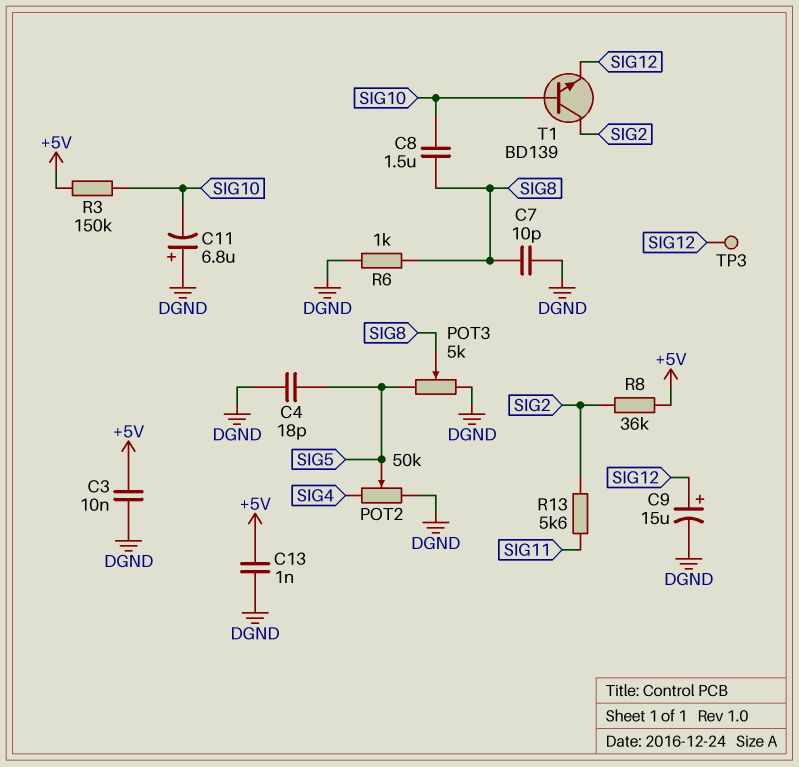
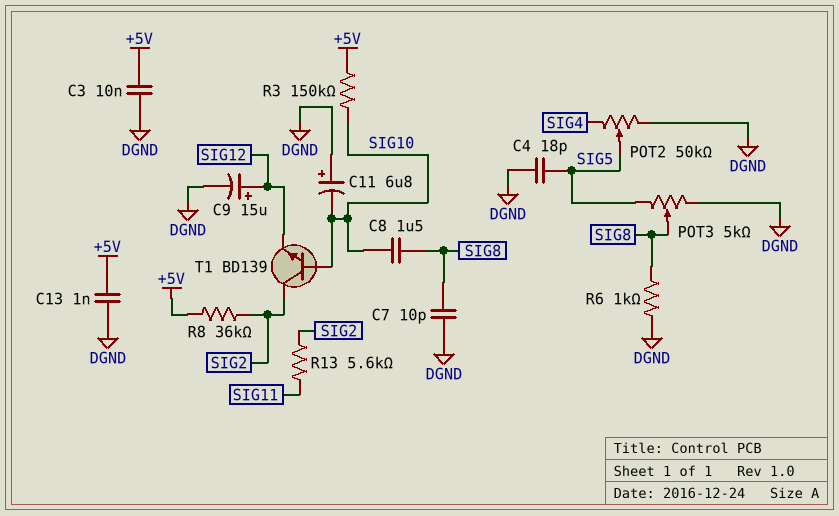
TP3: test point (SIG12) -> none

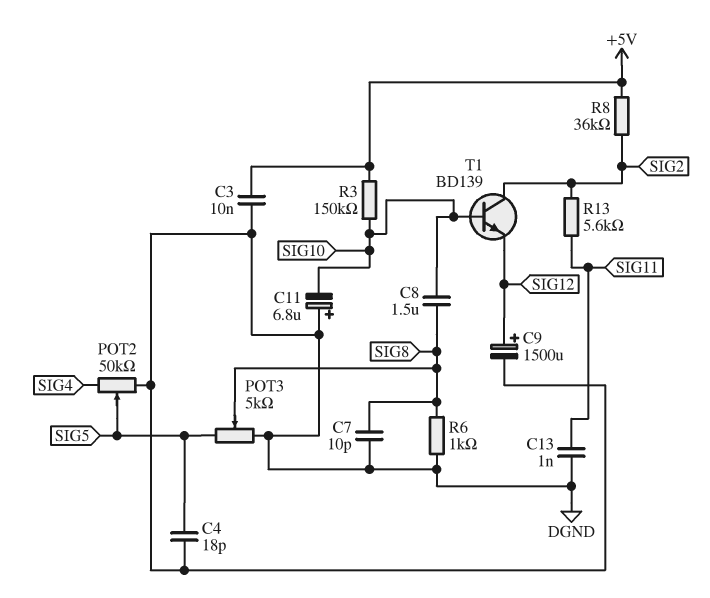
C9: 15uF (plus SIG12, minus DGND) -> 1500uF (plus SIG12, minus DGND)
C13: 1nF (+5V, DGND) -> 1nF (DGND, SIG11)

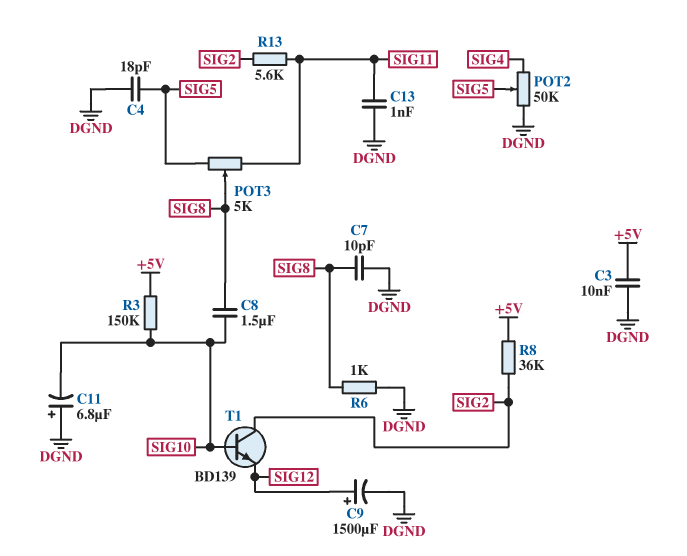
POT3: 5k (DGND, SIG5, wiper SIG8) -> 5k (SIG5, SIG11, wiper SIG8)

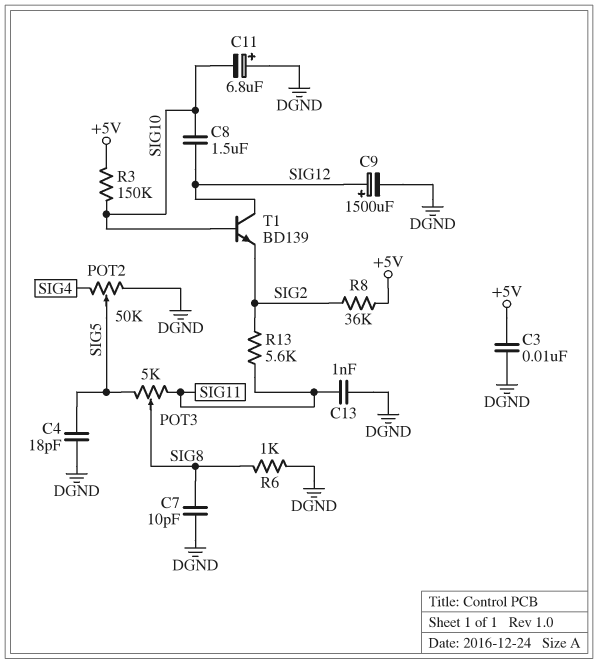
C8: 1.5uF (SIG8, SIG10) -> 1.5uF (SIG10, SIG12)
T1: NPN BD139 (B SIG10, C SIG2, E SIG12) -> NPN BD139 (B SIG10, C SIG12, E SIG2)

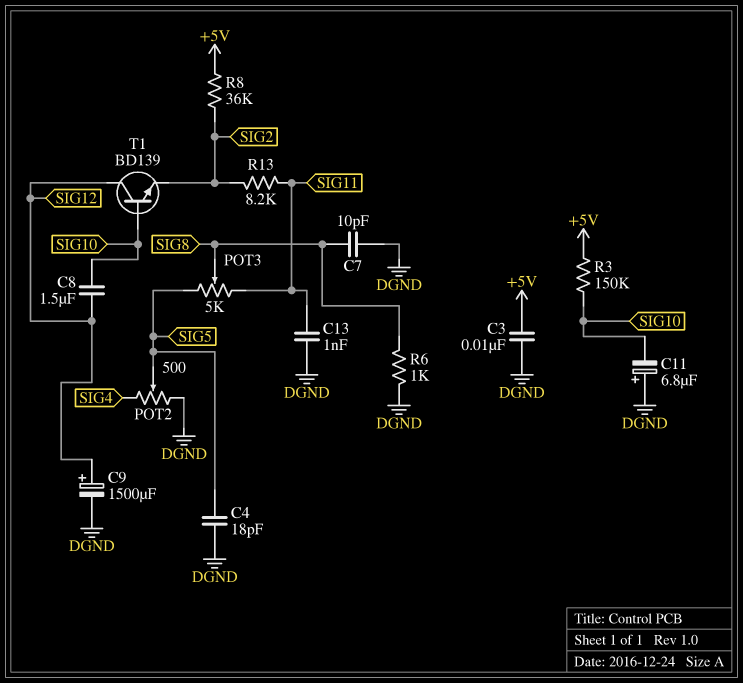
POT2: 50k (DGND, SIG4, wiper SIG5) -> 500 (DGND, SIG4, wiper SIG5)
R13: 5.6k (SIG2, SIG11) -> 8.2k (SIG2, SIG11)

